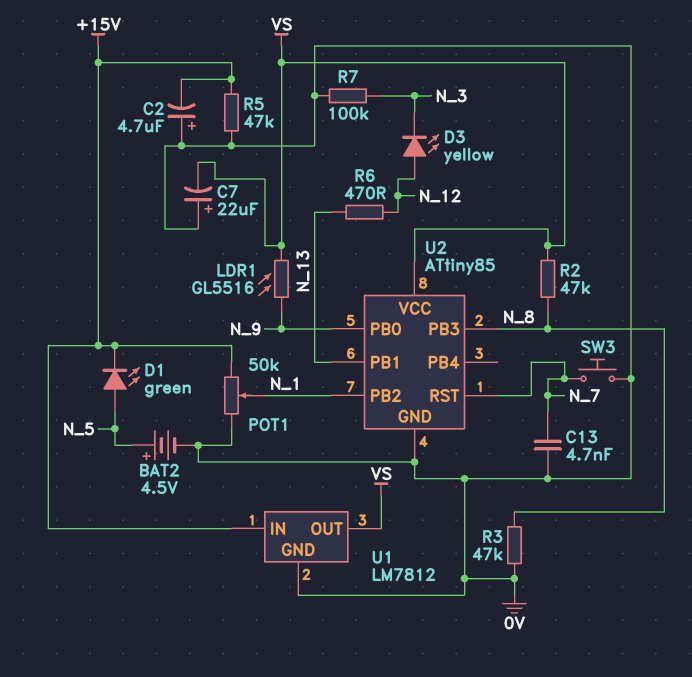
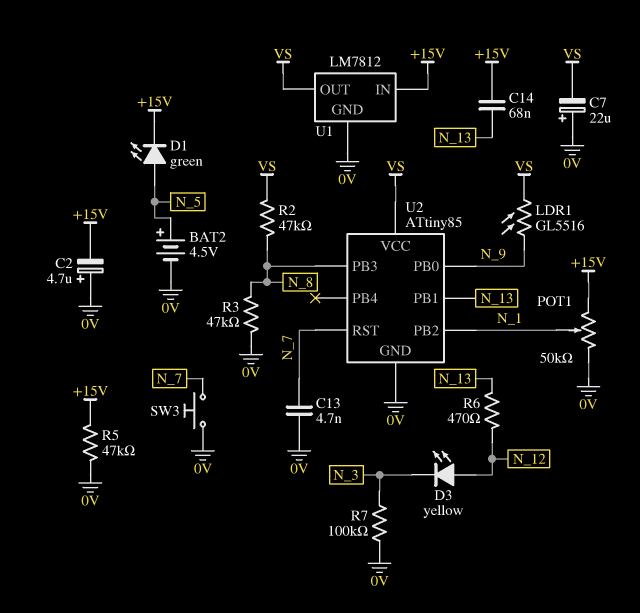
C14: none -> 68nF (+15V, N_13)

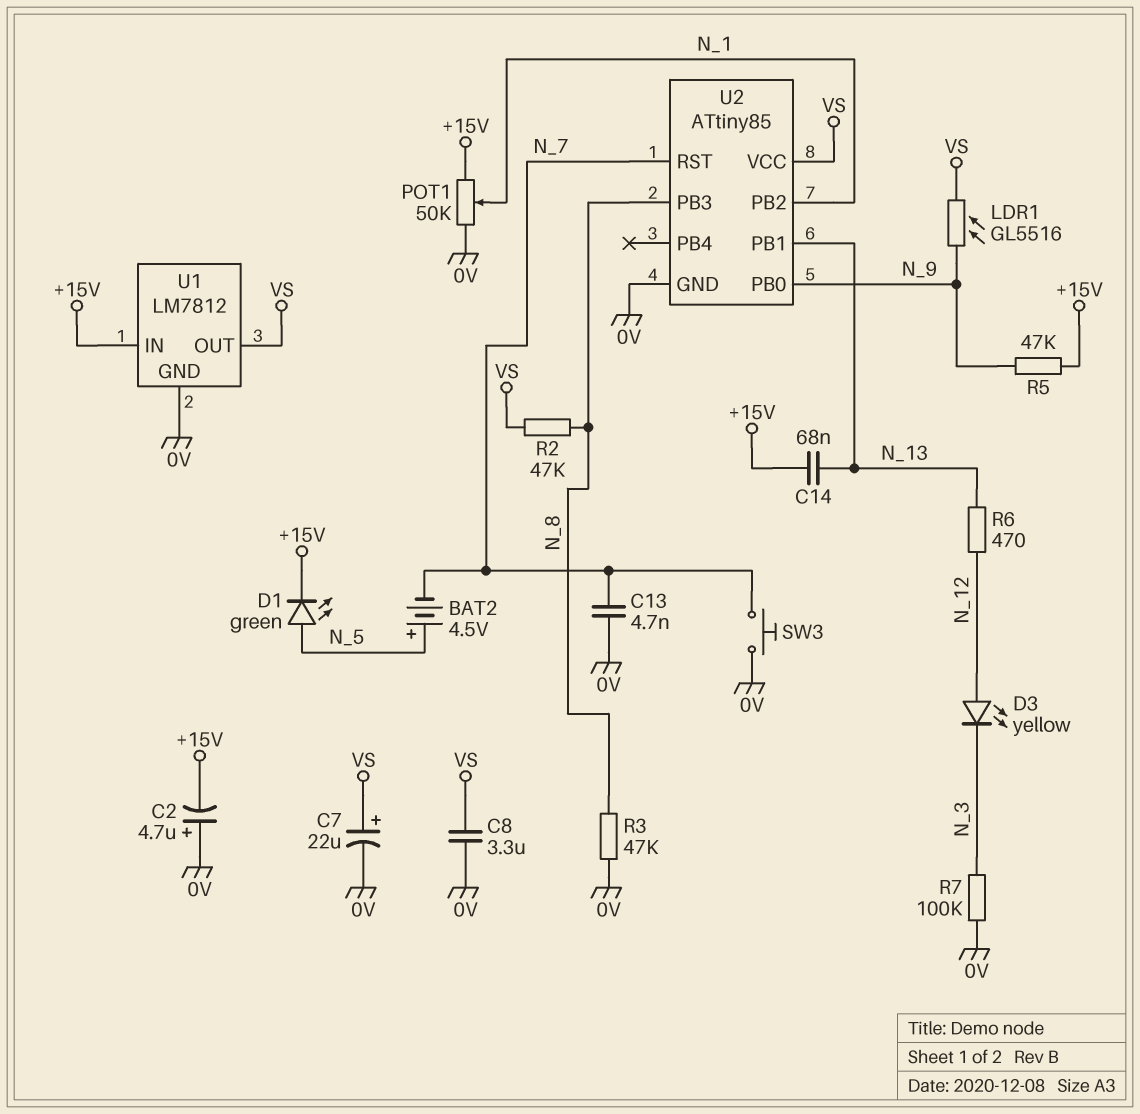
BAT2: 4.5V (plus N_5, minus 0V) -> 4.5V (plus N_5, minus N_7)
C7: 22uF (plus 0V, minus VS) -> 22uF (plus VS, minus 0V)
C8: none -> 3.3uF (0V, VS)
R5: 47k (+15V, 0V) -> 47k (+15V, N_9)

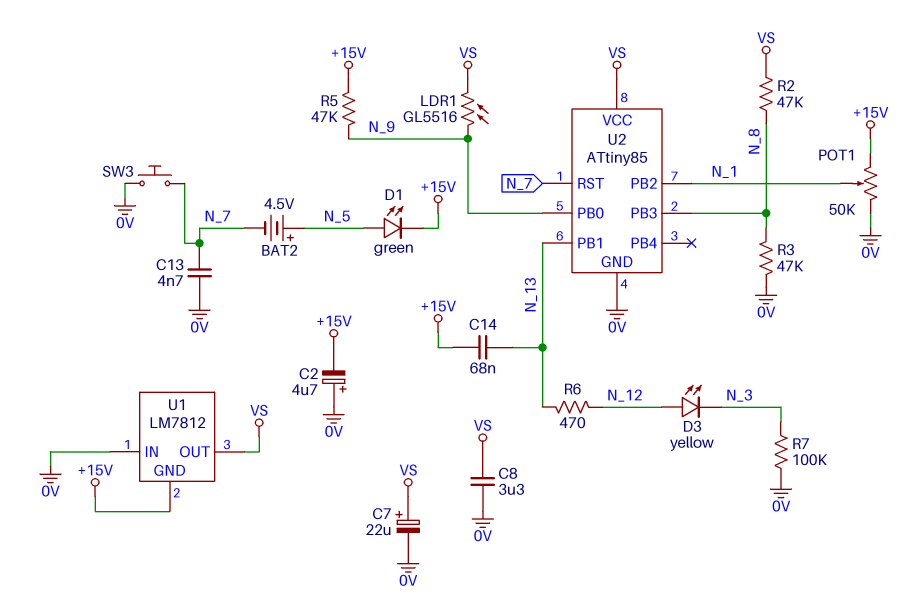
U1 pin GND: 0V -> +15V
U1 pin IN: +15V -> 0V

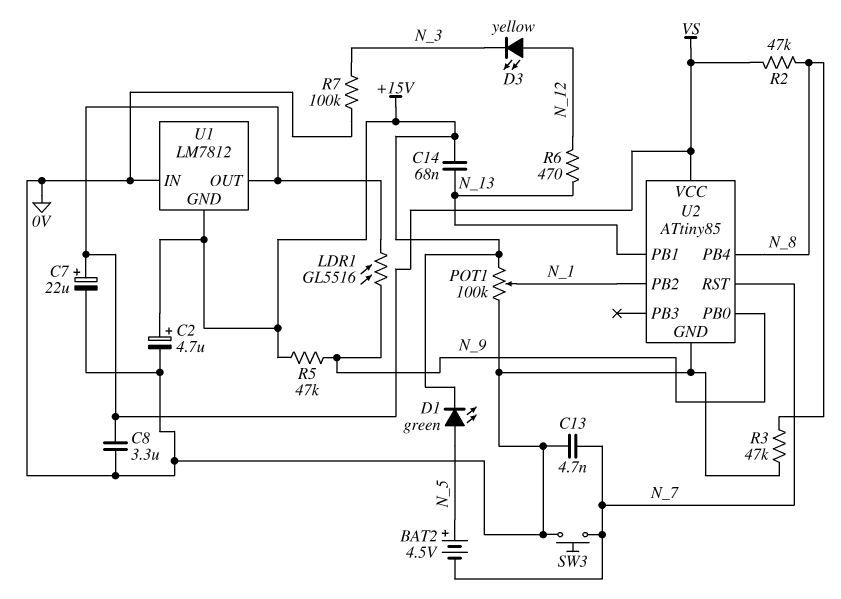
C2: 4.7uF (plus 0V, minus +15V) -> 4.7uF (plus +15V, minus 0V)
POT1: 50k (+15V, 0V, wiper N_1) -> 100k (+15V, 0V, wiper N_1)
U2 pin PB3: N_8 -> none
U2 pin PB4: none -> N_8

